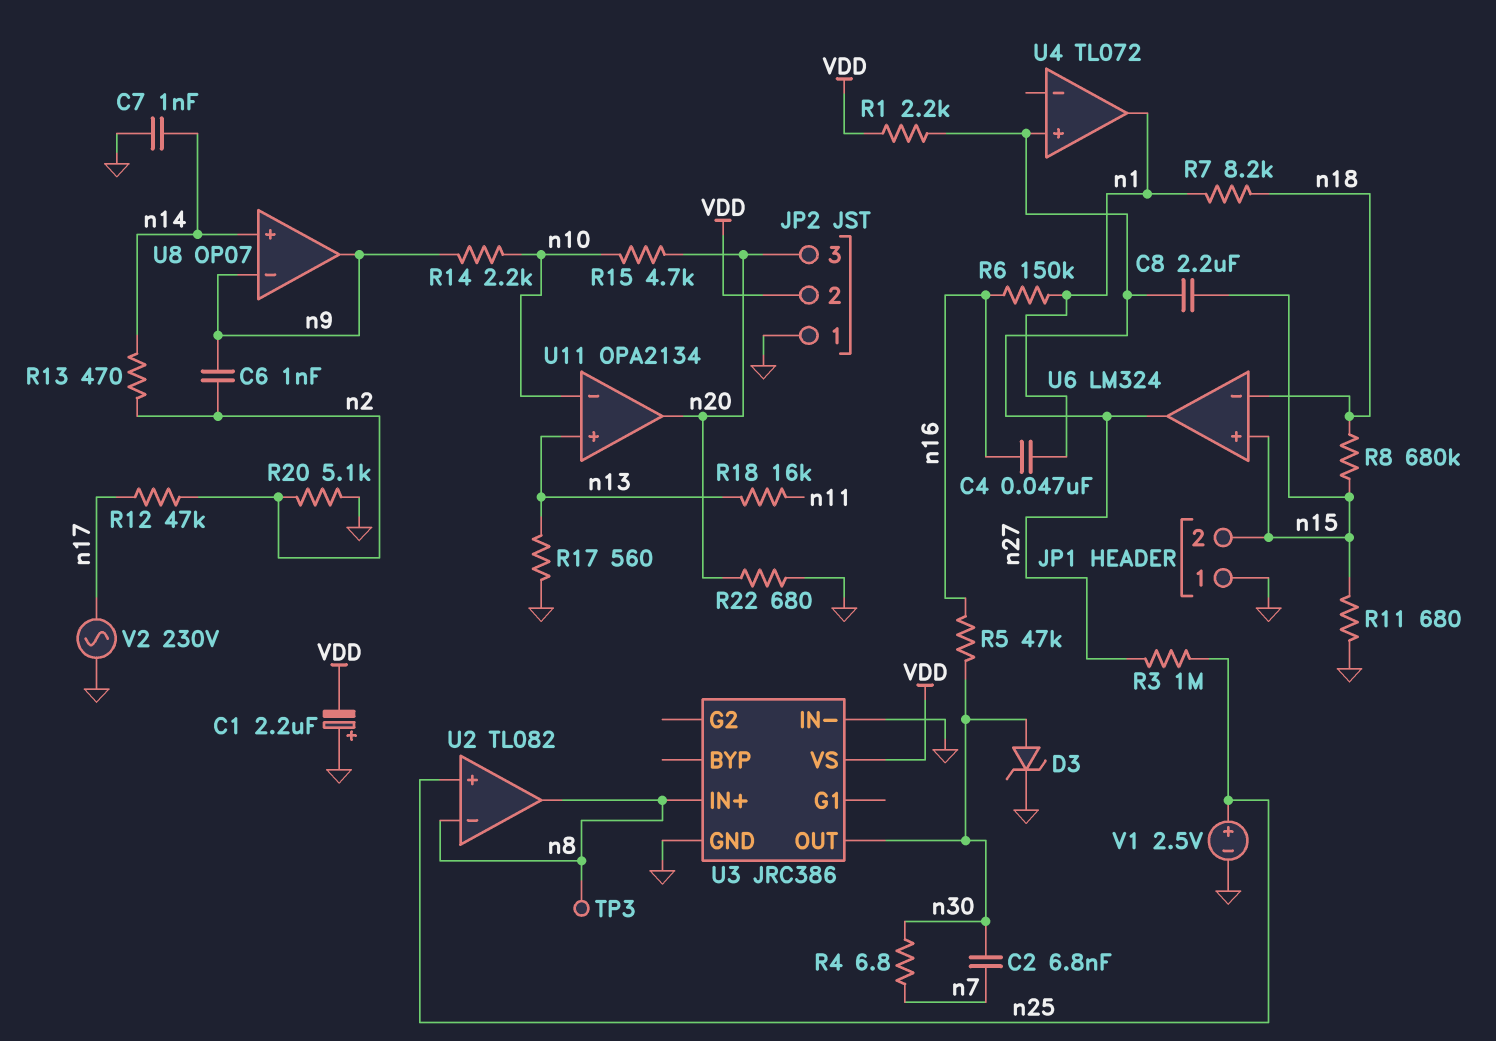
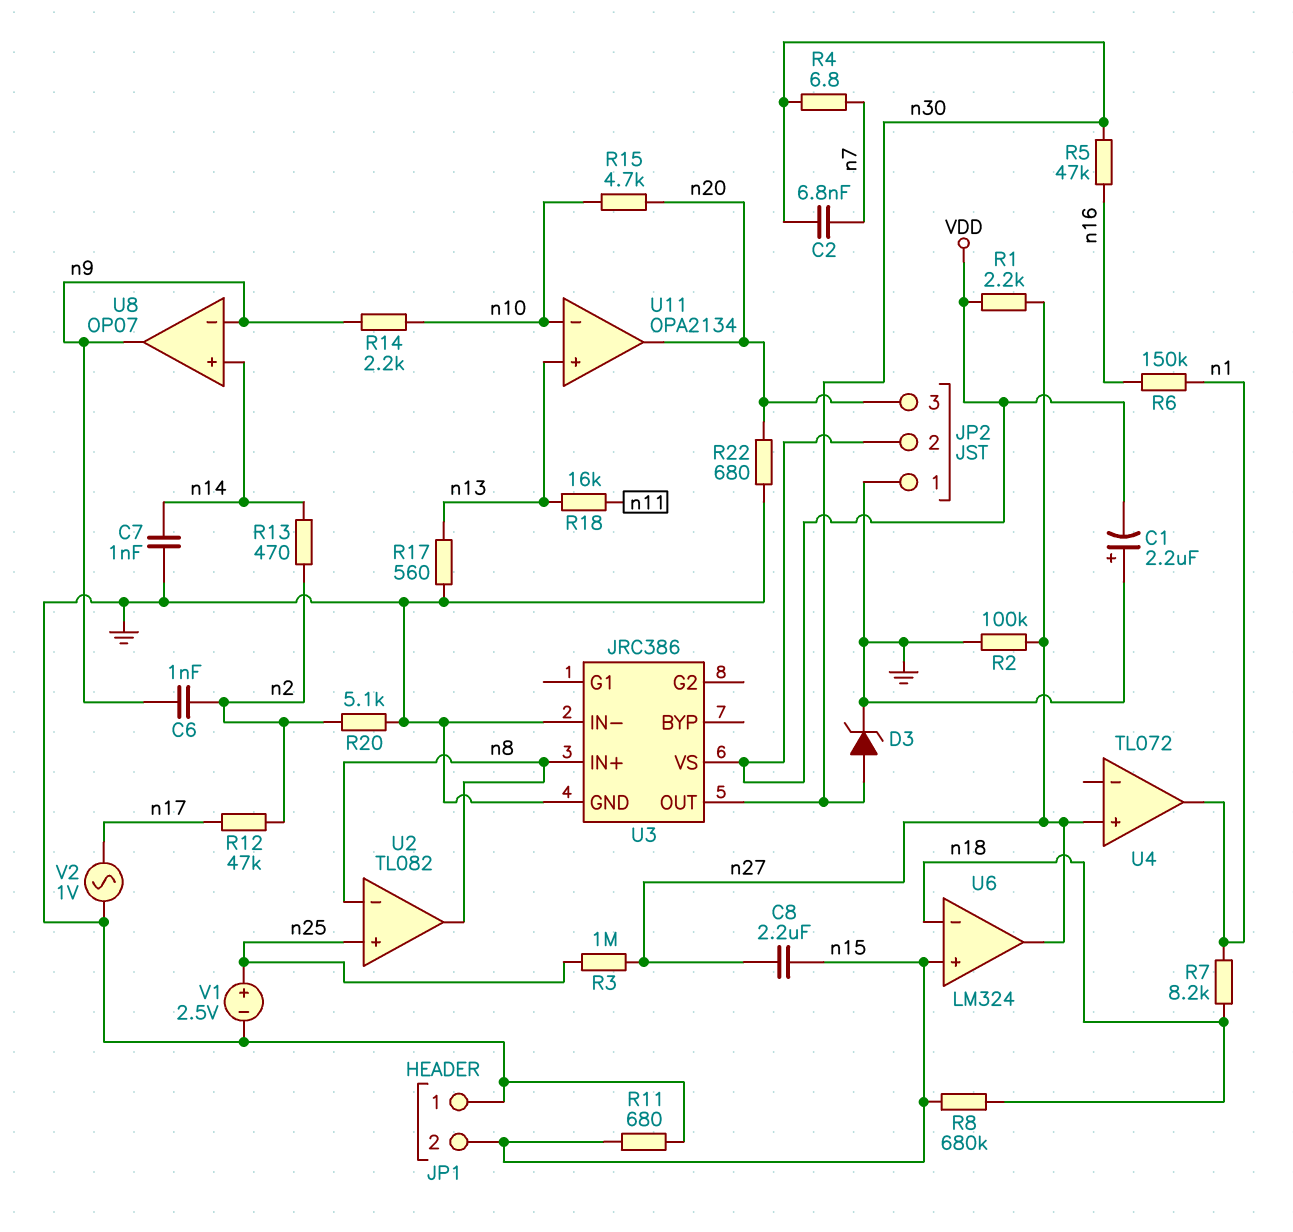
C4: 47nF (n1, n16) -> none
R2: none -> 100k (GND, n27)
TP3: test point (n8) -> none
V2: AC 230V (GND, n17) -> AC 1V (GND, n17)

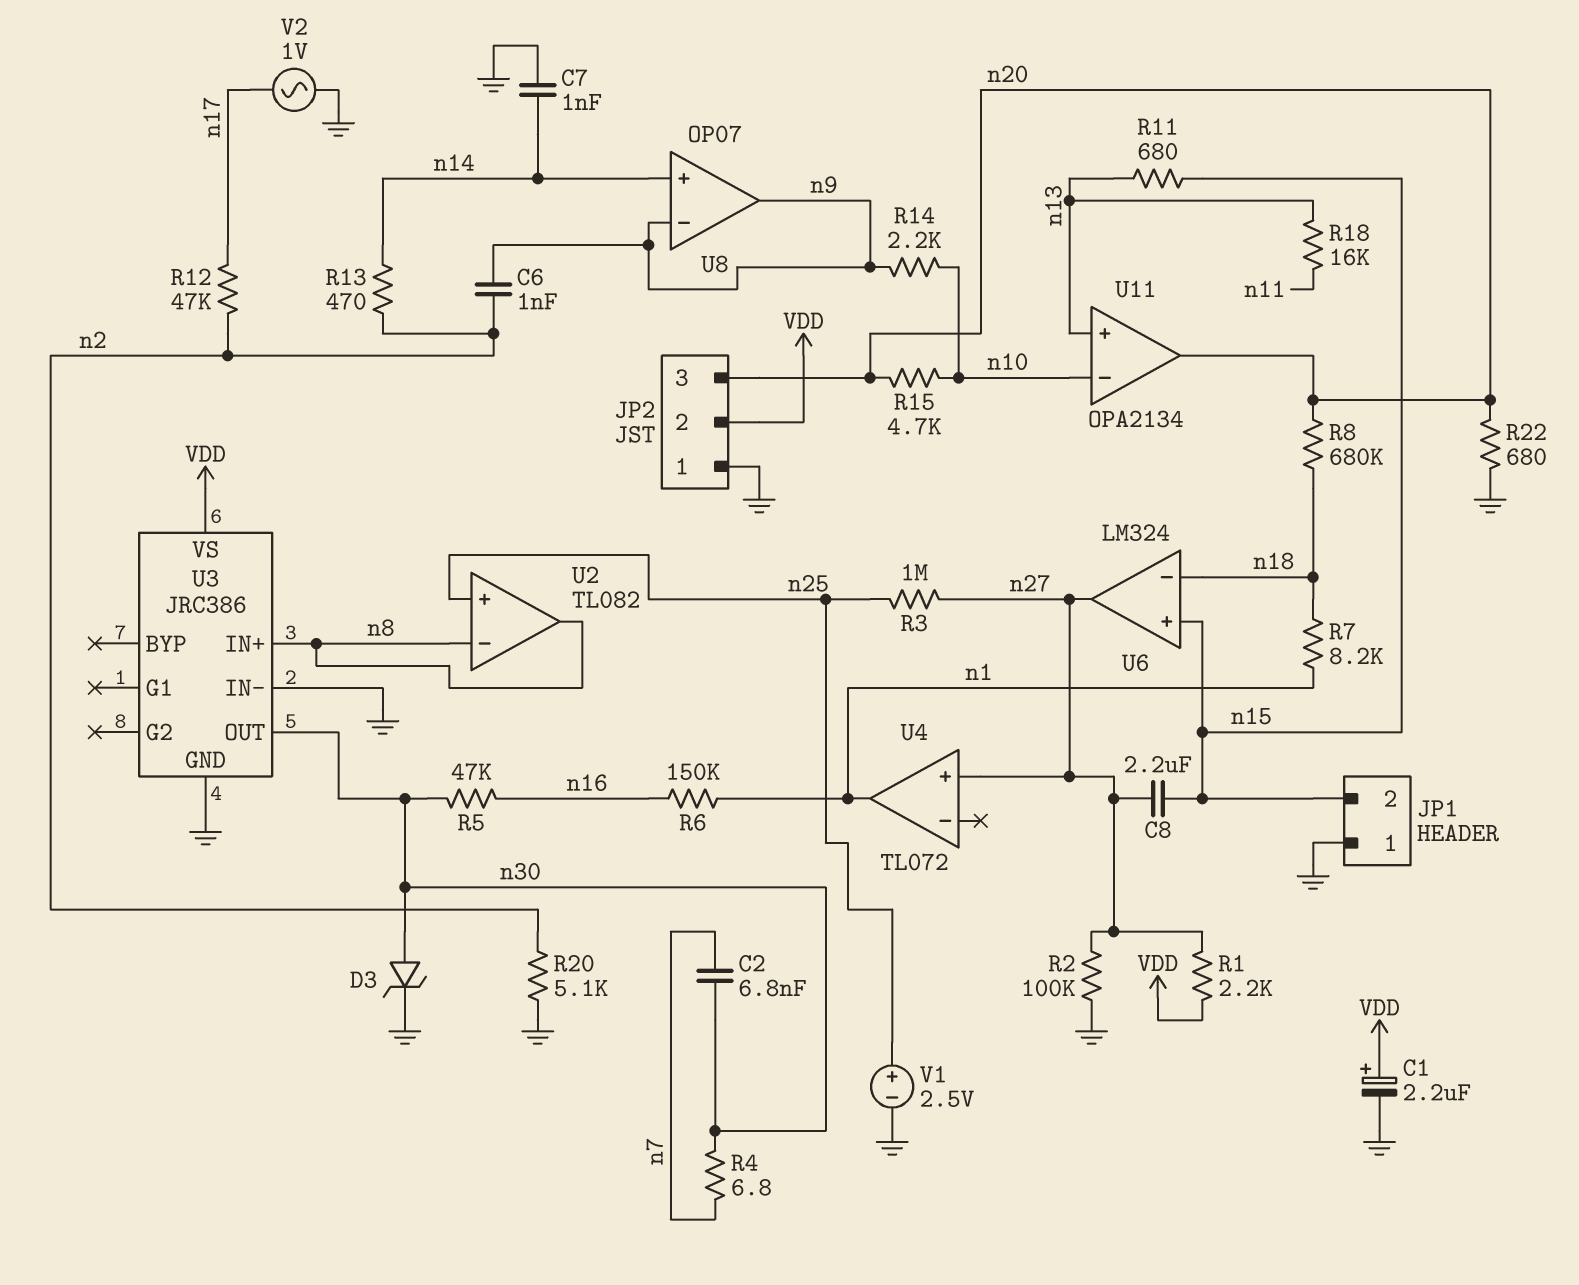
C1: 2.2uF (plus GND, minus VDD) -> 2.2uF (plus VDD, minus GND)
R8: 680k (n15, n18) -> 680k (n18, n20)
R11: 680 (GND, n15) -> 680 (n13, n15)
R17: 560 (GND, n13) -> none

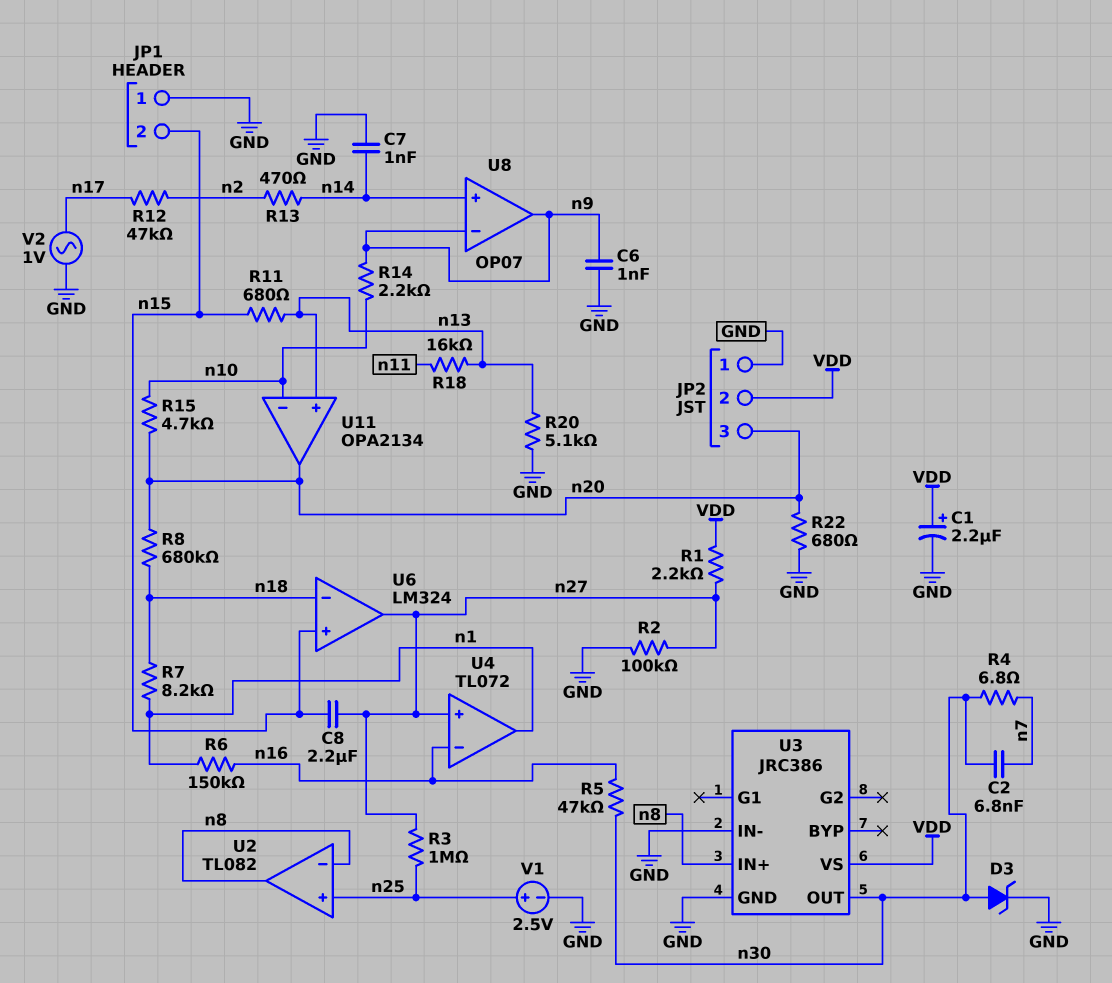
C6: 1nF (n2, n9) -> 1nF (GND, n9)
R20: 5.1k (GND, n2) -> 5.1k (GND, n13)
U4 pin in-: none -> n16

